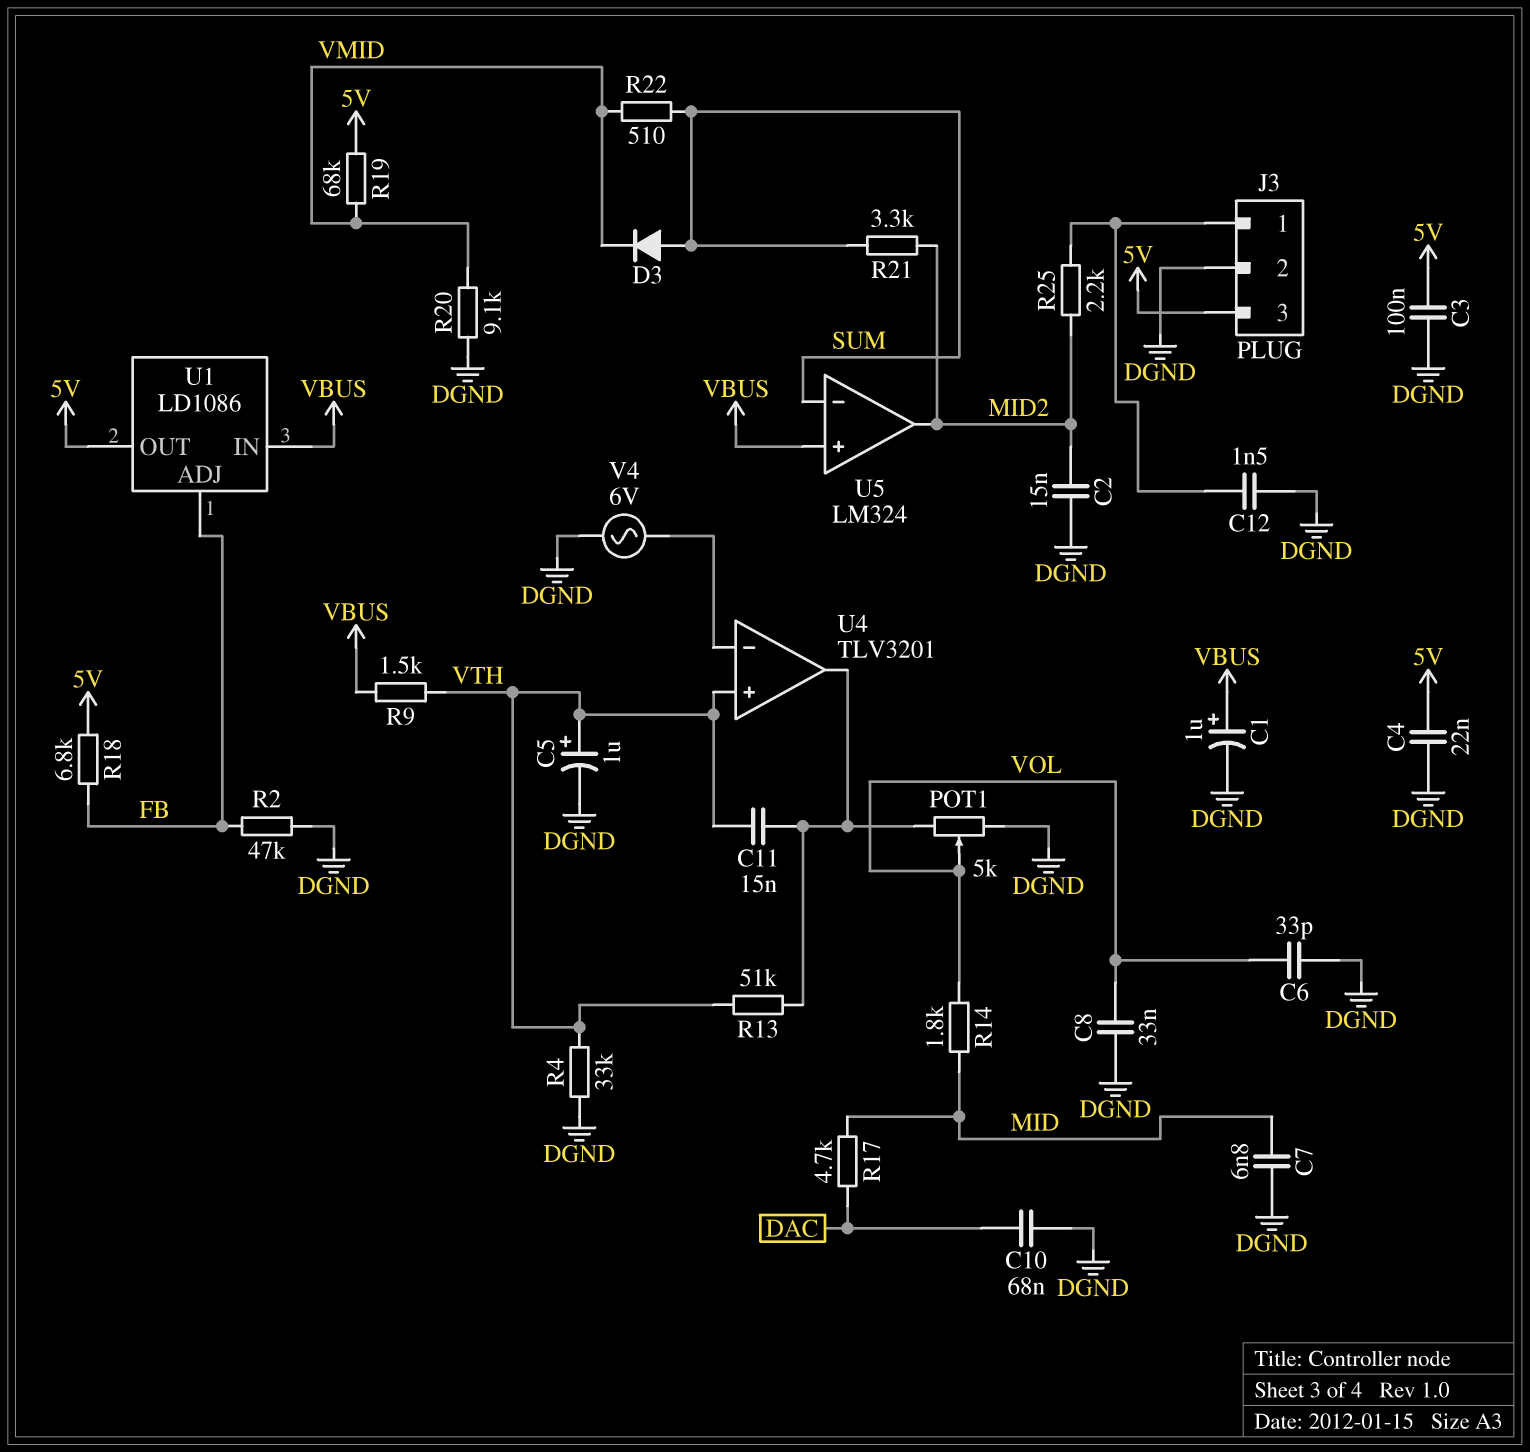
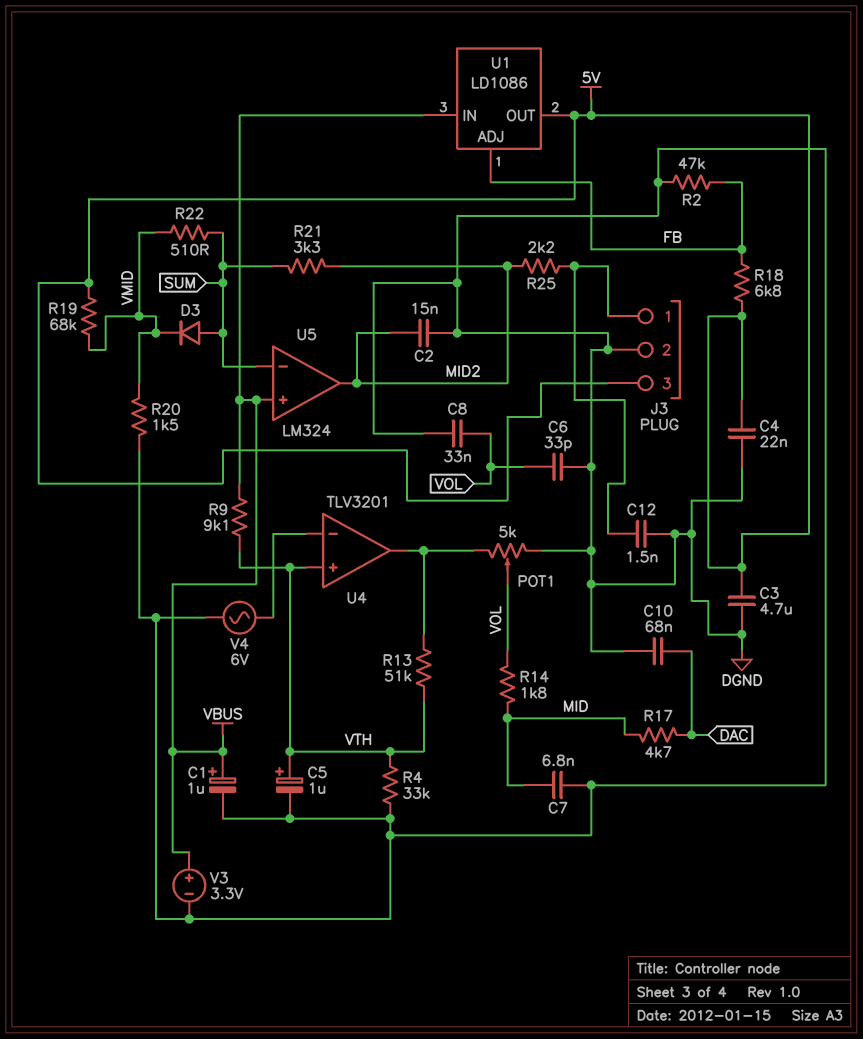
C3: 100nF (5V, DGND) -> 4.7uF (5V, DGND)
C11: 15nF (U4/out, VTH) -> none
R9: 1.5k (VBUS, VTH) -> 9.1k (VBUS, VTH)
R20: 9.1k (DGND, VMID) -> 1.5k (DGND, VMID)
V3: none -> 3.3V (plus VBUS, minus DGND)

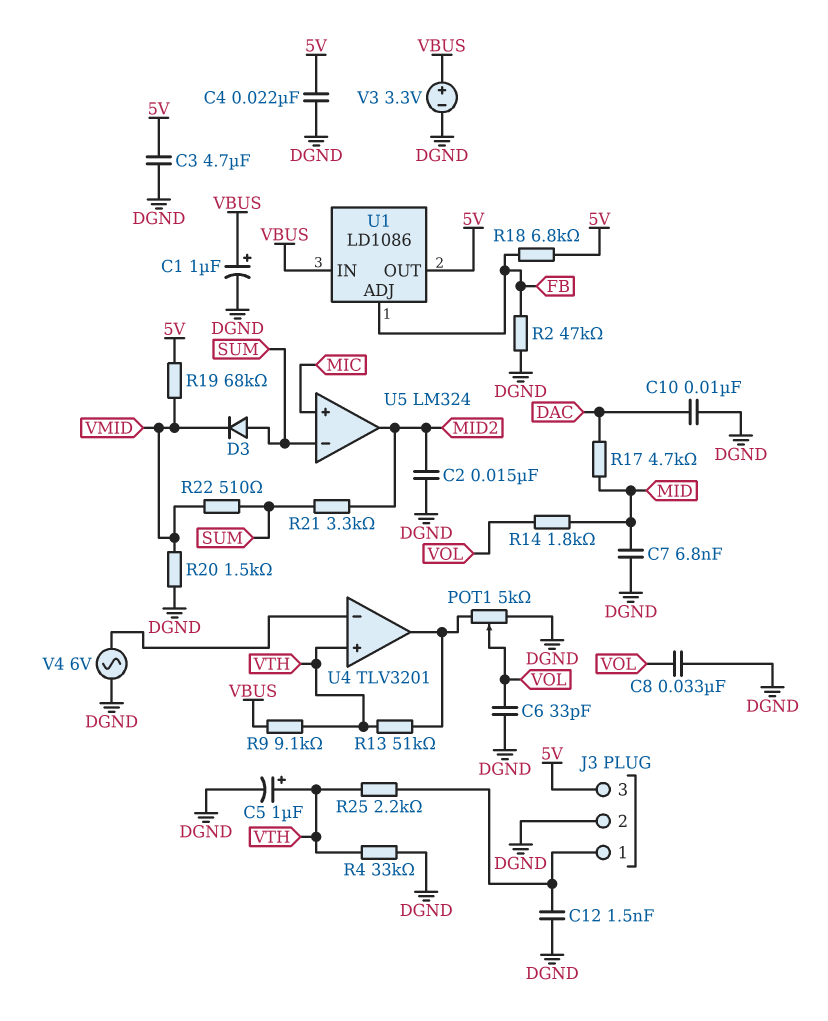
C10: 68nF (DAC, DGND) -> 10nF (DAC, DGND)
R25: 2.2k (J3/1, MID2) -> 2.2k (J3/1, VTH)
U5 pin in+: VBUS -> MIC

